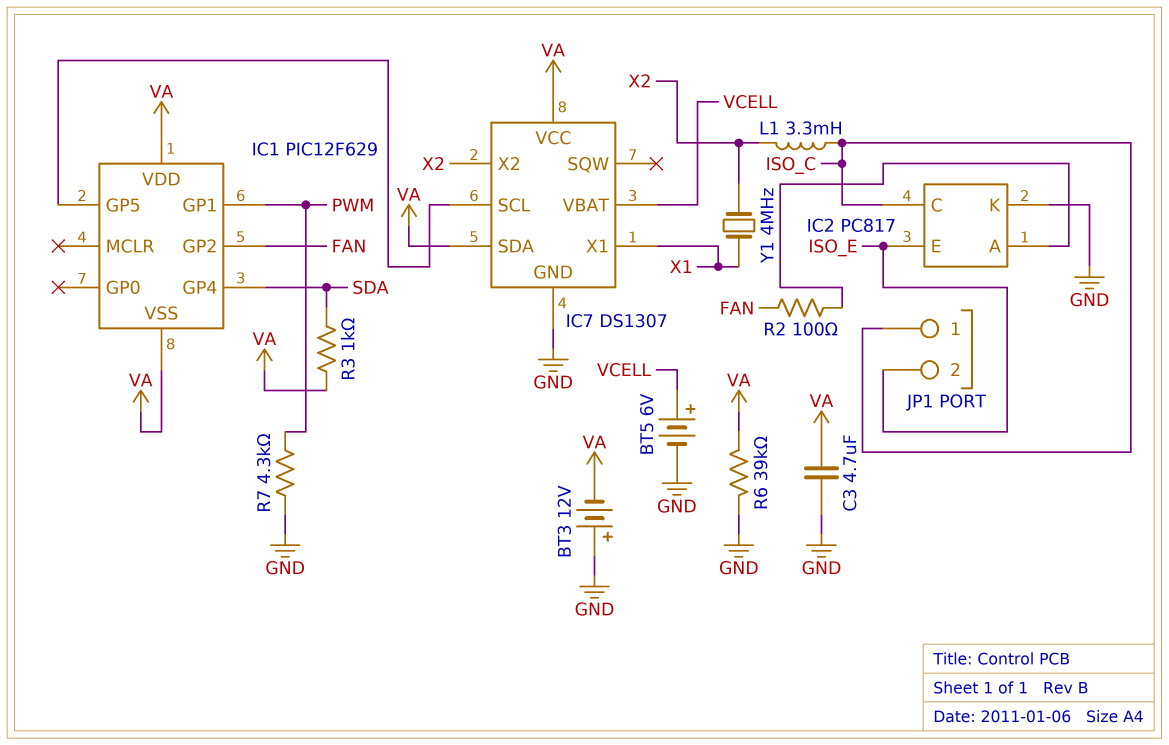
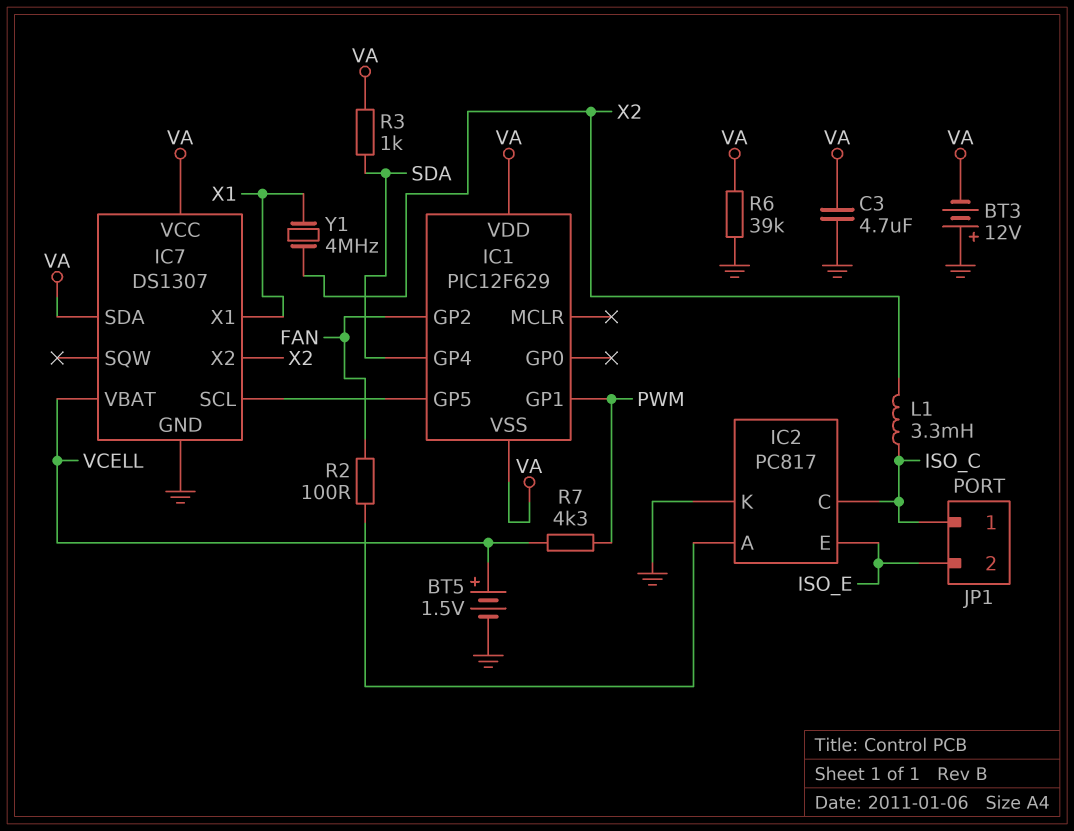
BT5: 6V (plus VCELL, minus GND) -> 1.5V (plus VCELL, minus GND)
R7: 4.3k (GND, PWM) -> 4.3k (PWM, VCELL)

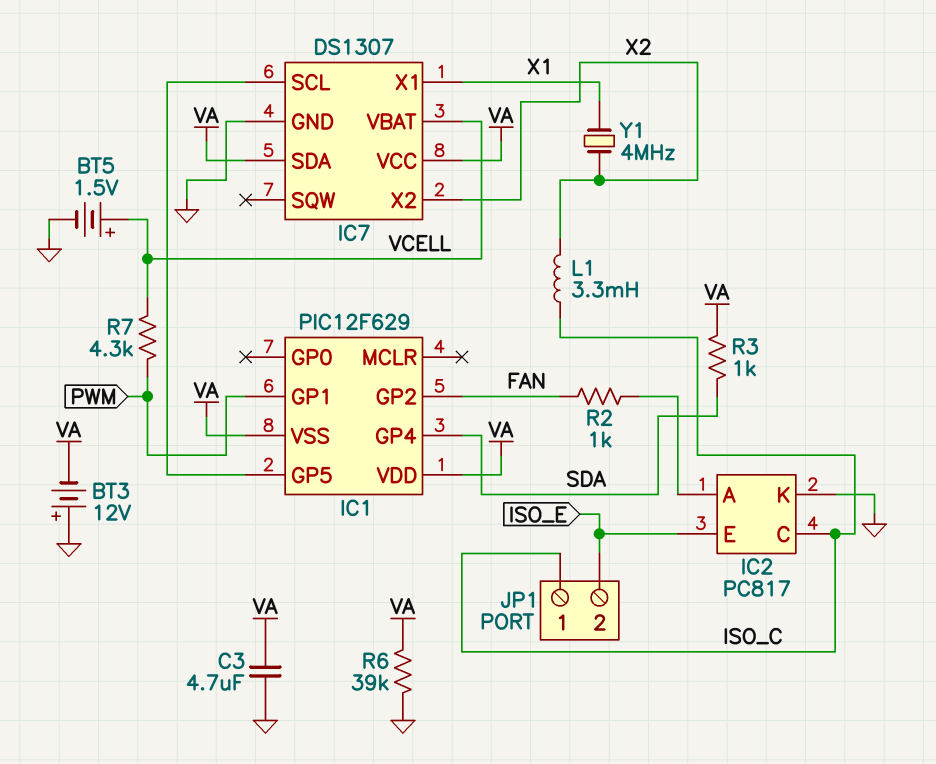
R2: 100 (FAN, IC2/A) -> 1k (FAN, IC2/A)

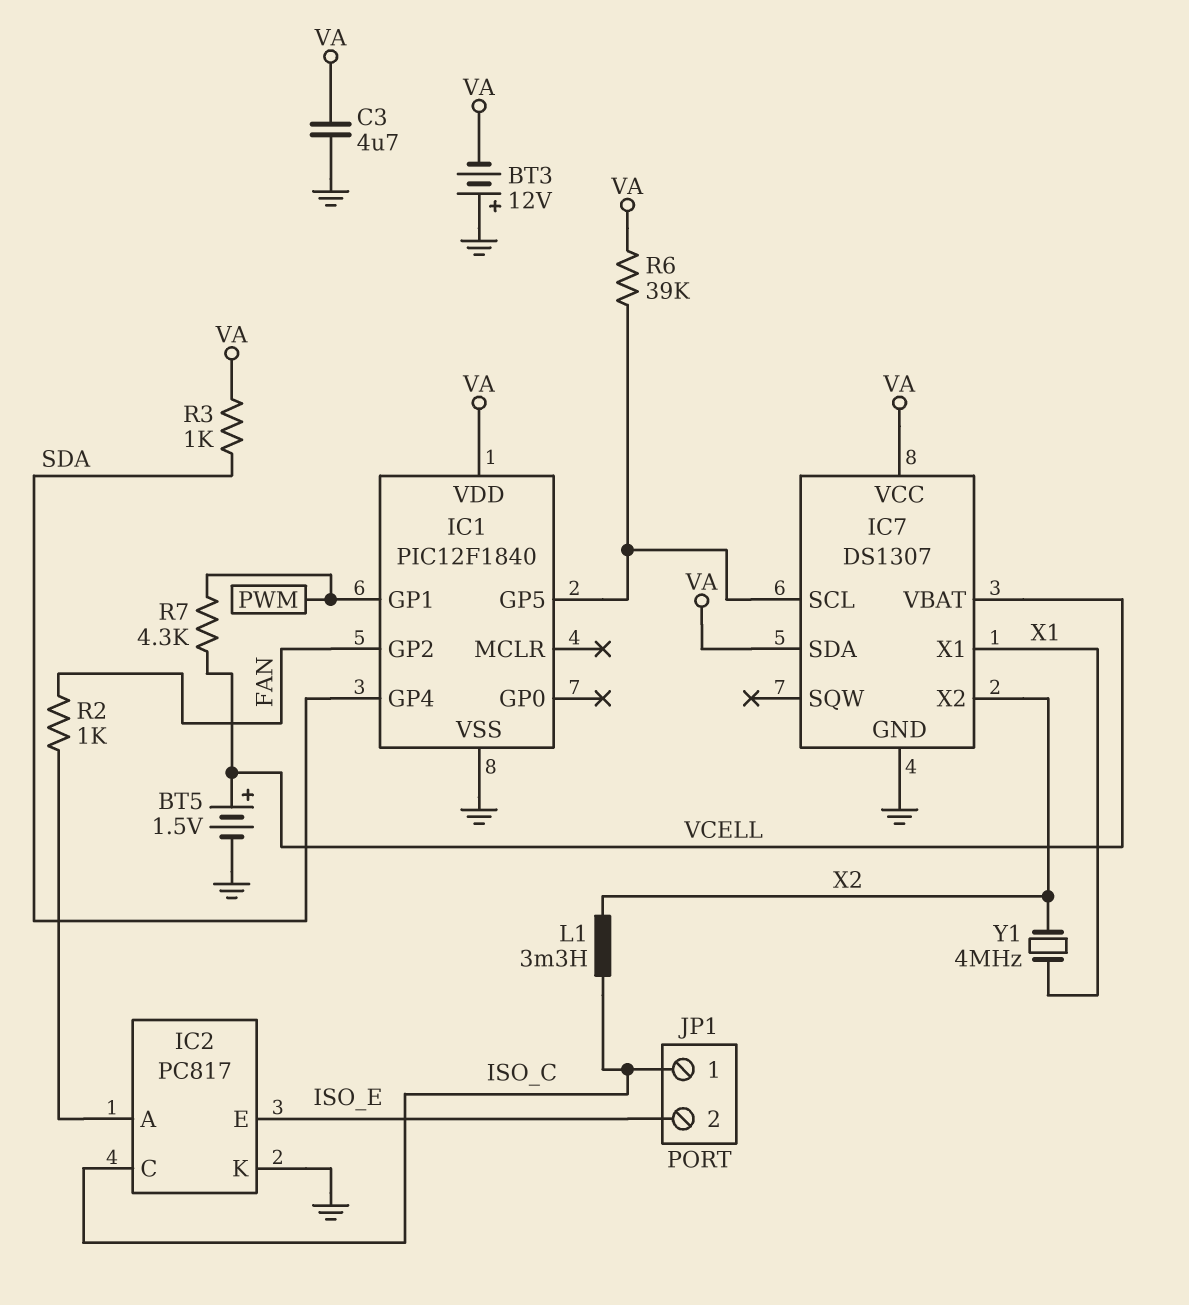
IC1: PIC12F629 -> PIC12F1840
IC1 pin VSS: VA -> GND
R6: 39k (GND, VA) -> 39k (IC1/GP5, VA)

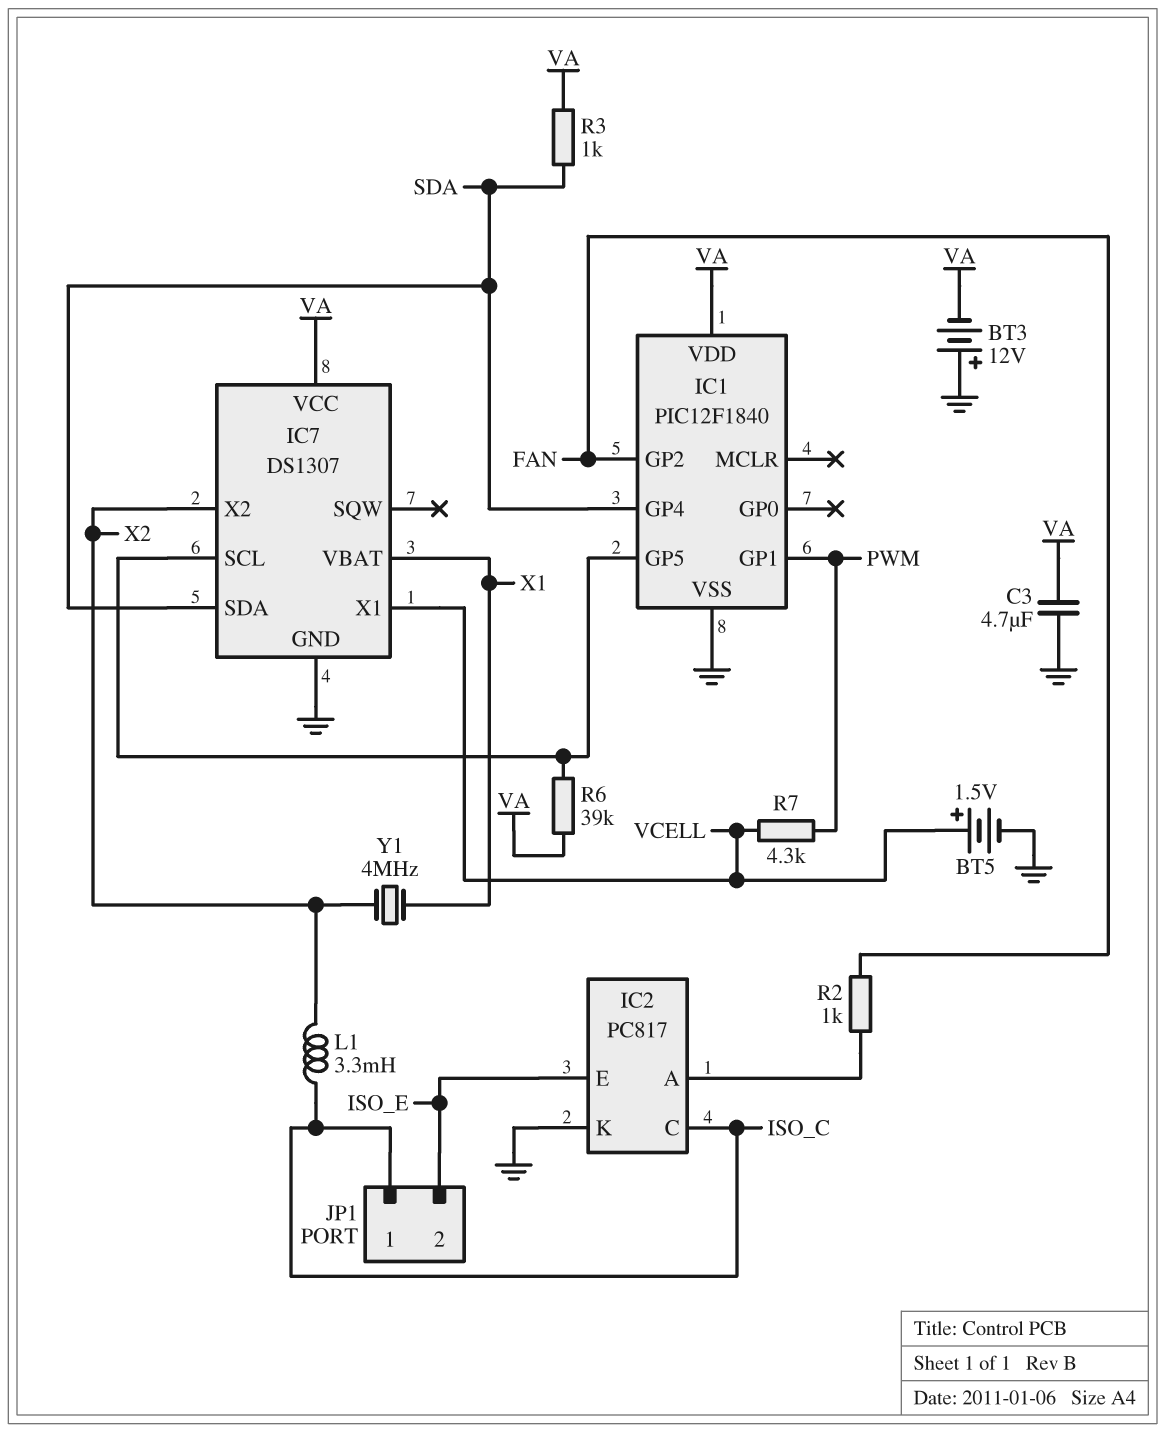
IC7 pin SDA: VA -> SDA
IC7 pin VBAT: VCELL -> X1
IC7 pin X1: X1 -> VCELL

